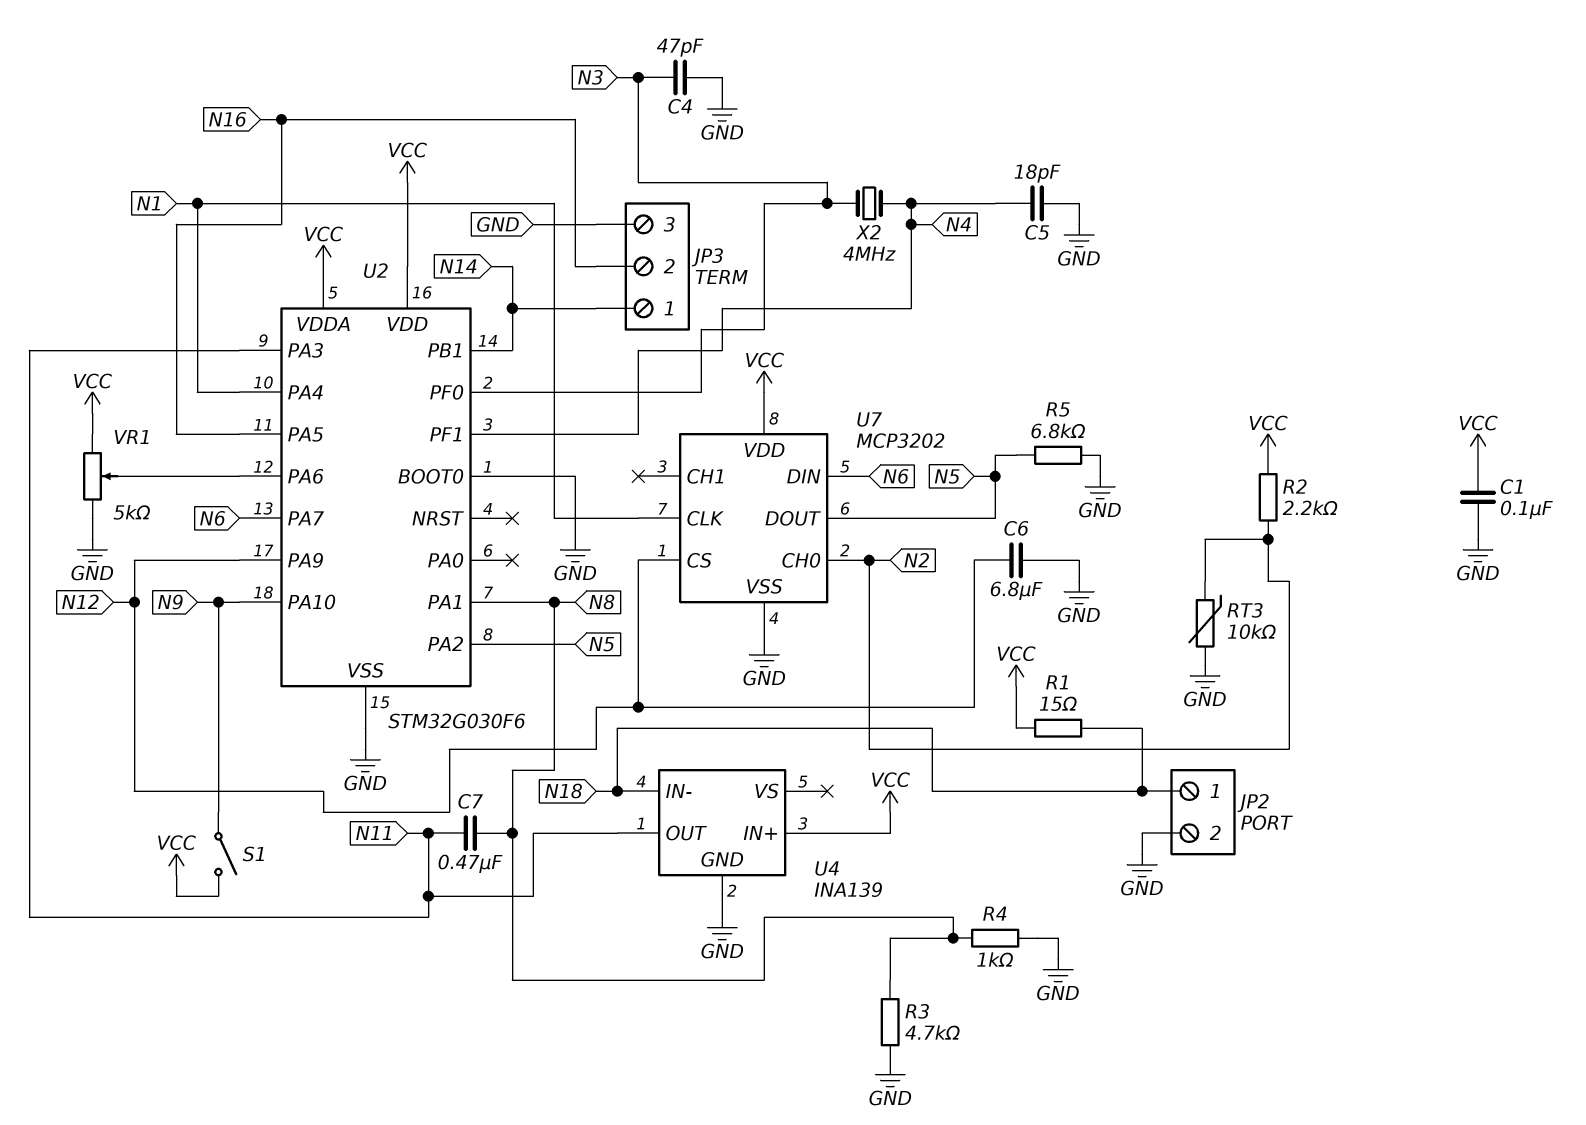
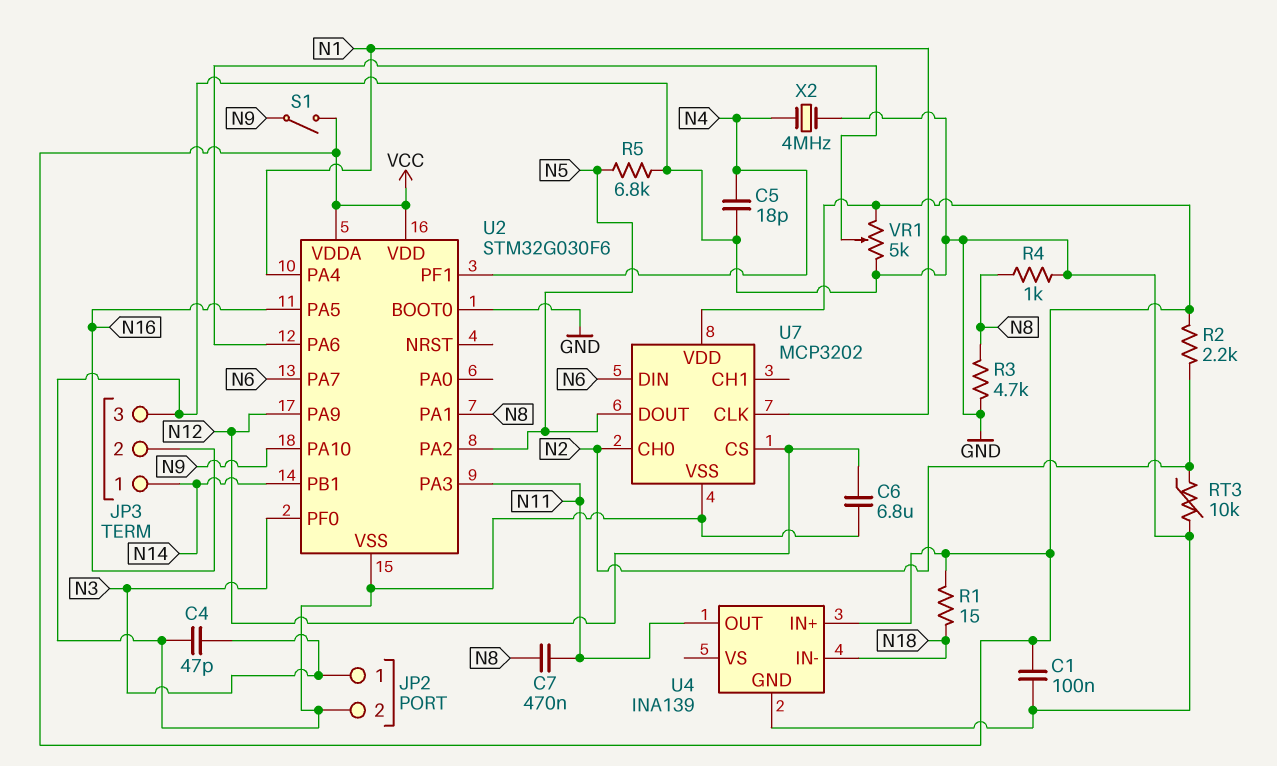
JP2 pin 1: N18 -> N3
X2: 4MHz (N3, N4) -> 4MHz (GND, N4)

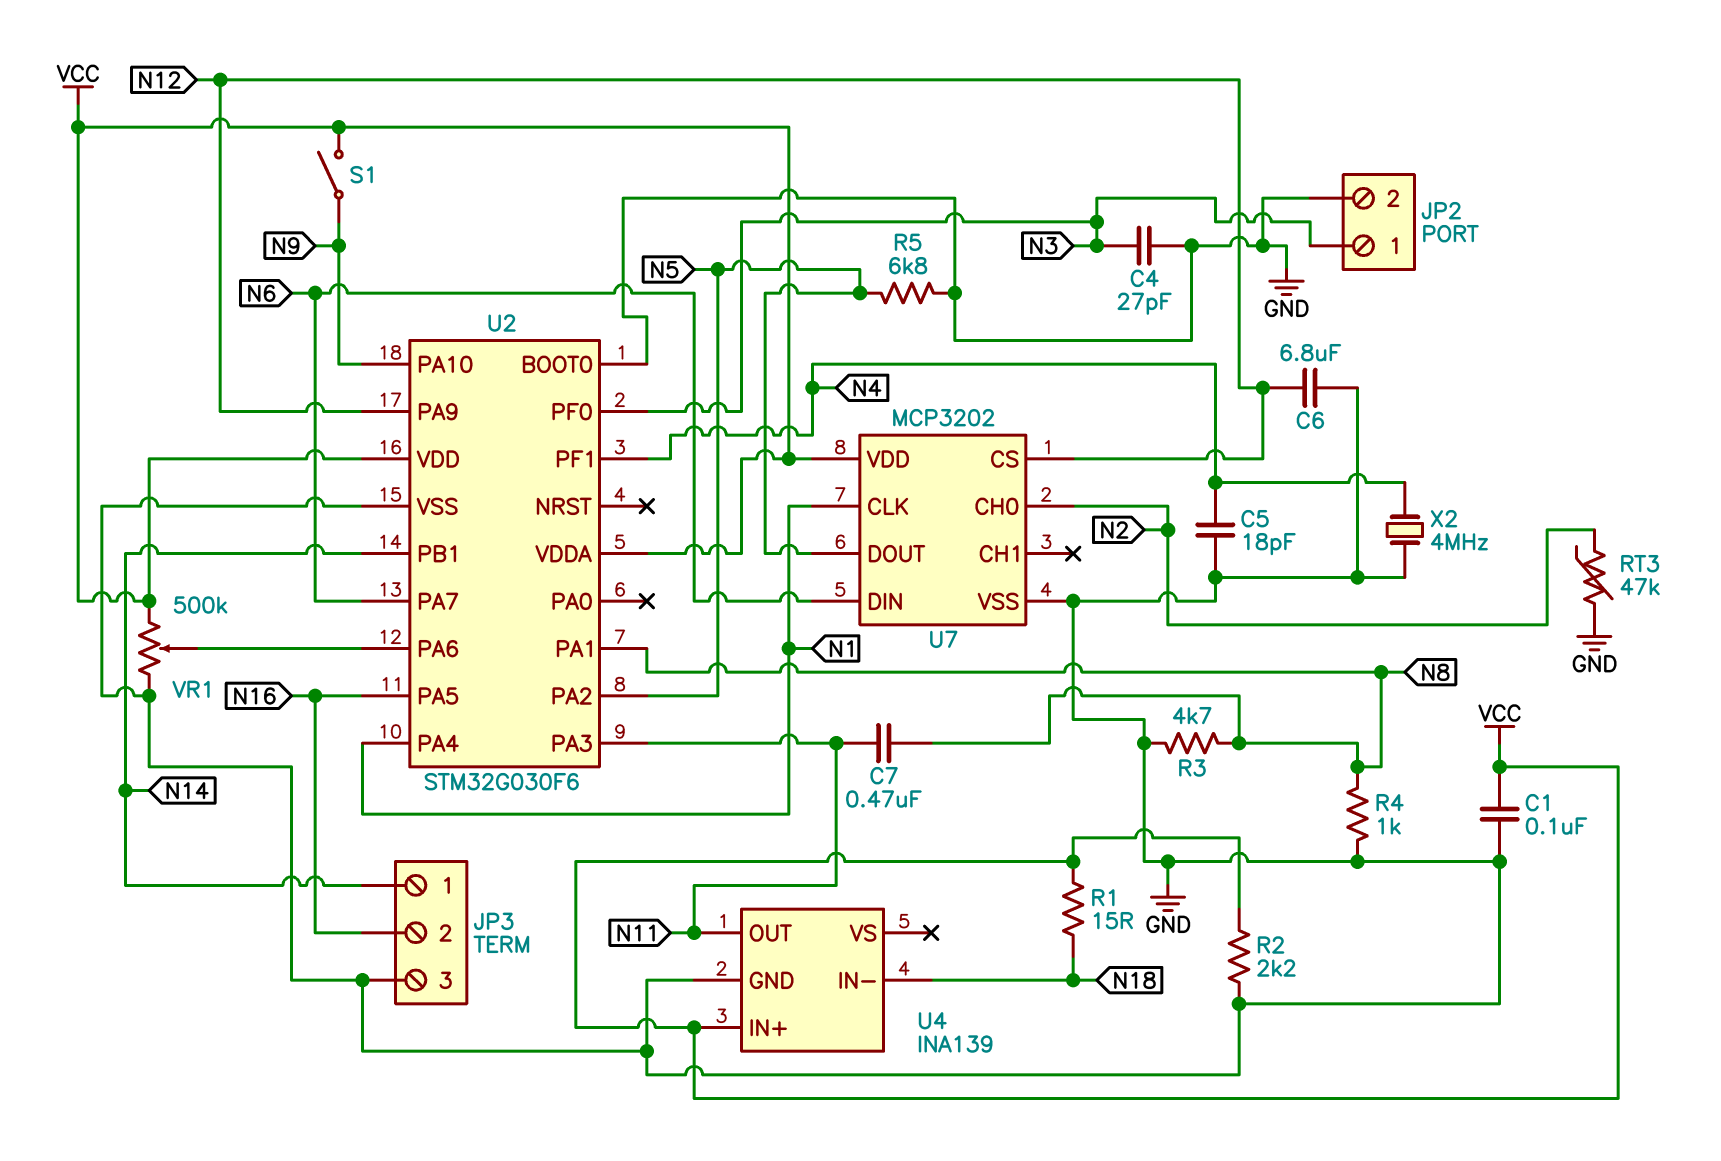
C4: 47pF (GND, N3) -> 27pF (GND, N3)
R2: 2.2k (N2, VCC) -> 2.2k (GND, VCC)
RT3: 10k (GND, N2) -> 47k (GND, N2)
VR1: 5k (GND, VCC, wiper U2/PA6) -> 500k (GND, VCC, wiper U2/PA6)

